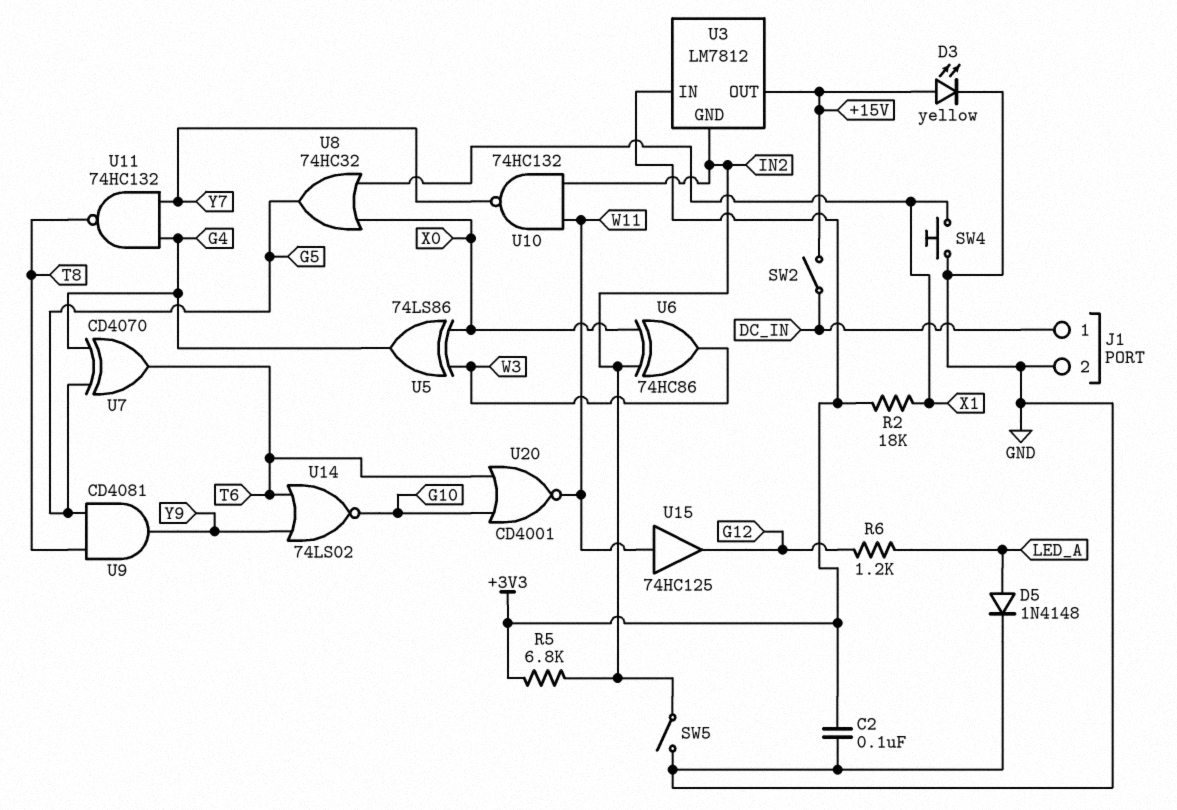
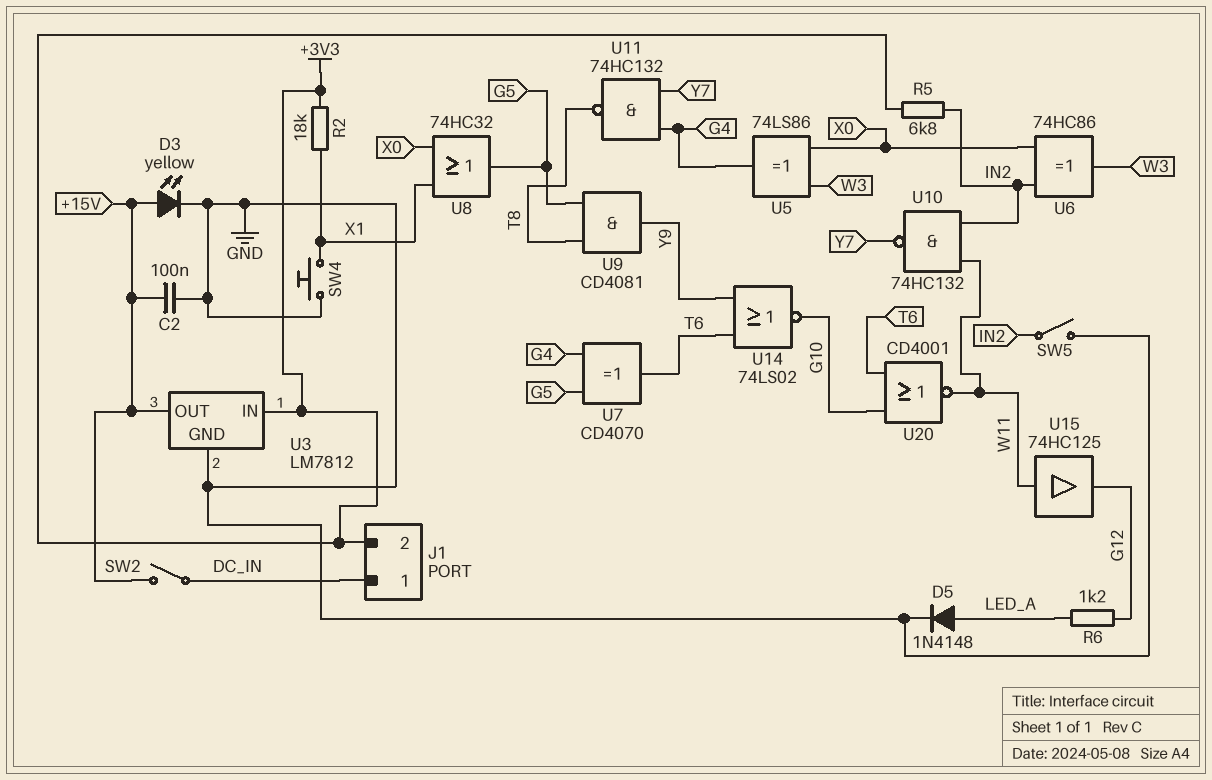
C2: 100nF (+3V3, GND) -> 100nF (+15V, GND)
J1 pin 2: GND -> +3V3
U3 pin GND: IN2 -> GND

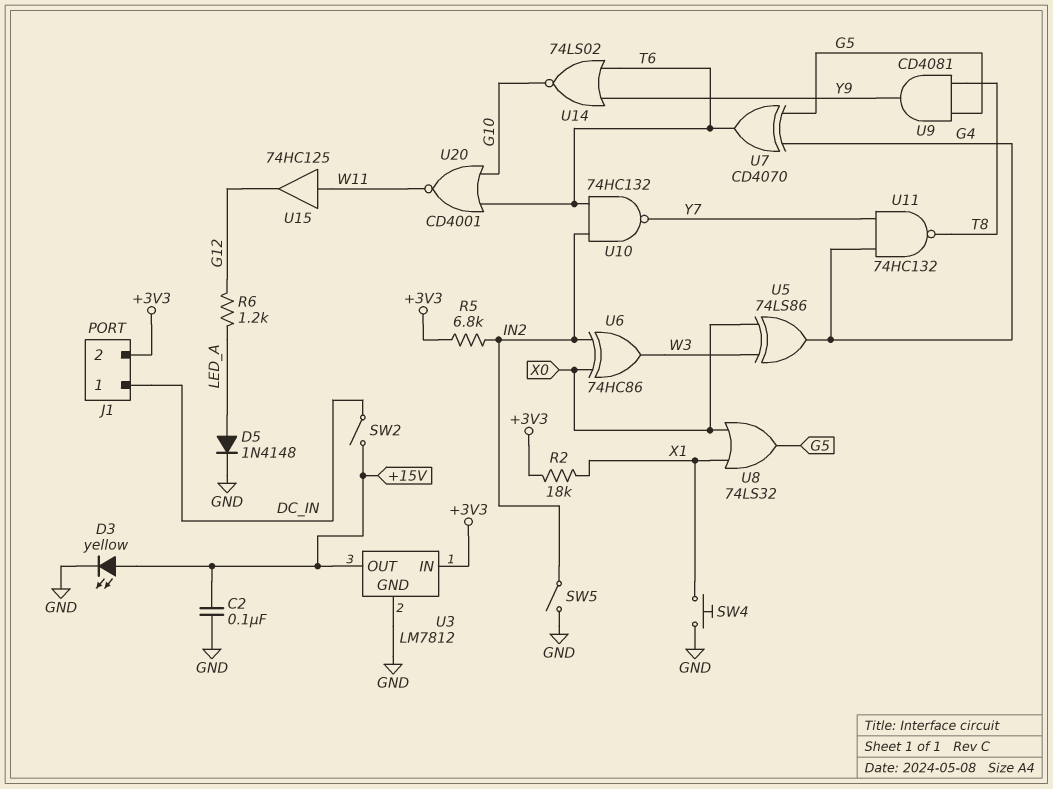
U8: OR 74HC32 (in X0, in X1, out G5) -> OR 74LS32 (in X0, in X1, out G5)
U10: NAND 74HC132 (in IN2, in W11, out Y7) -> NAND 74HC132 (in IN2, in T6, out Y7)

